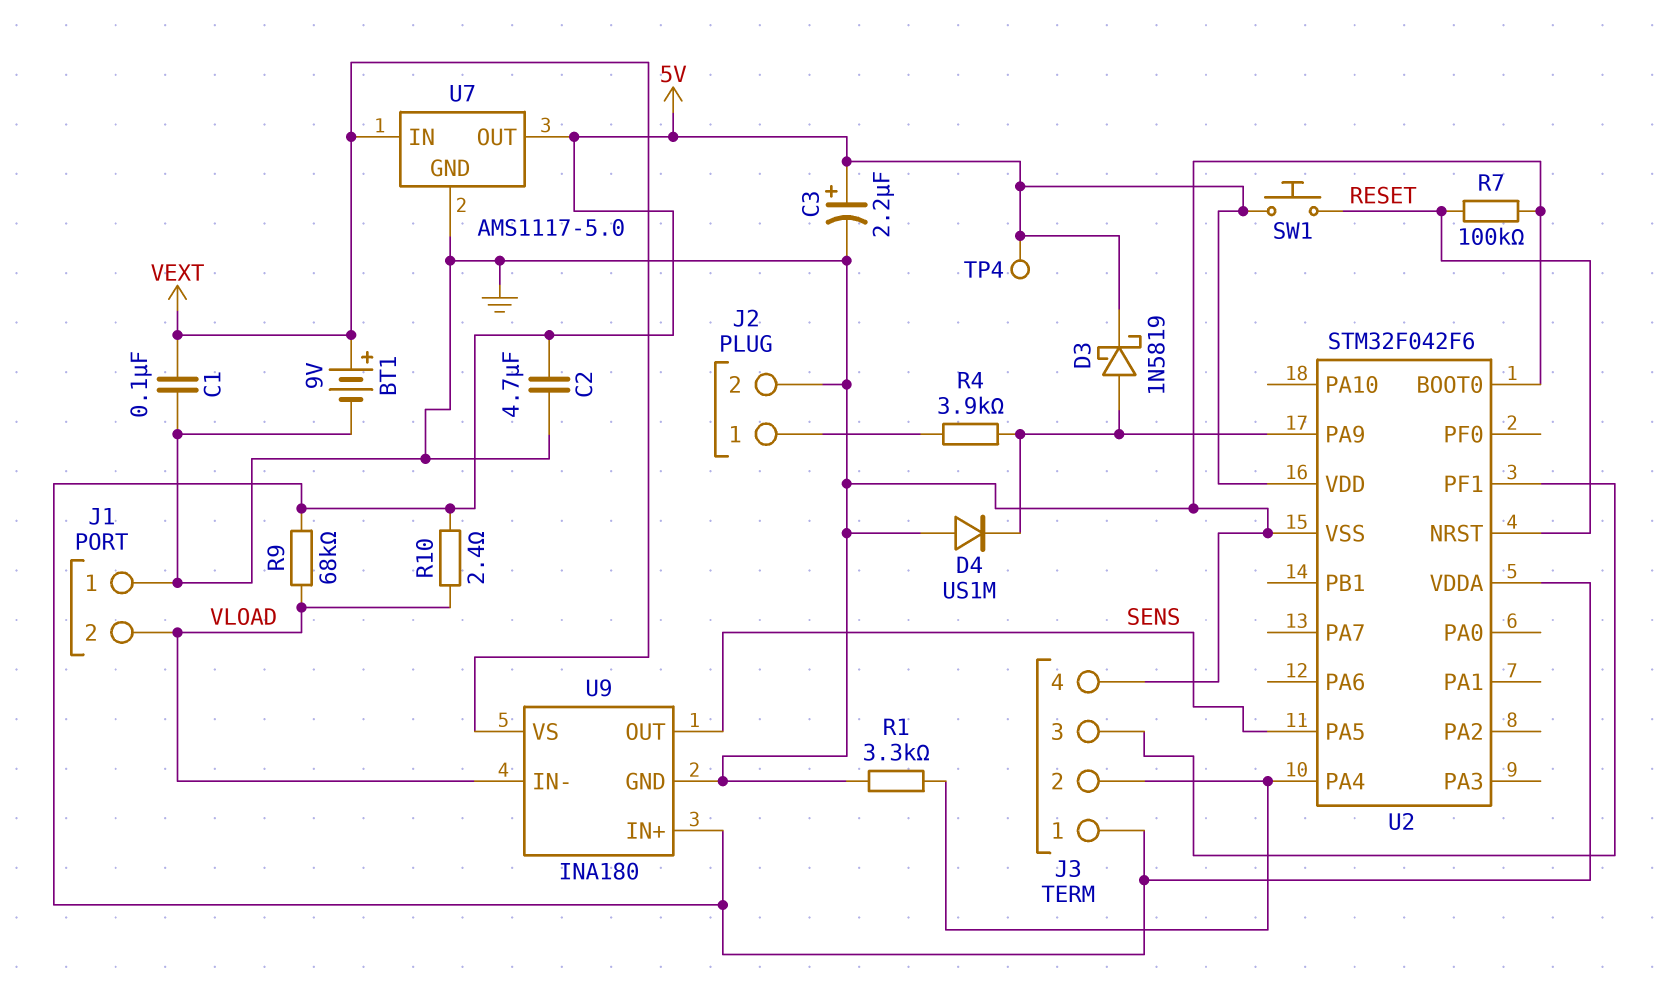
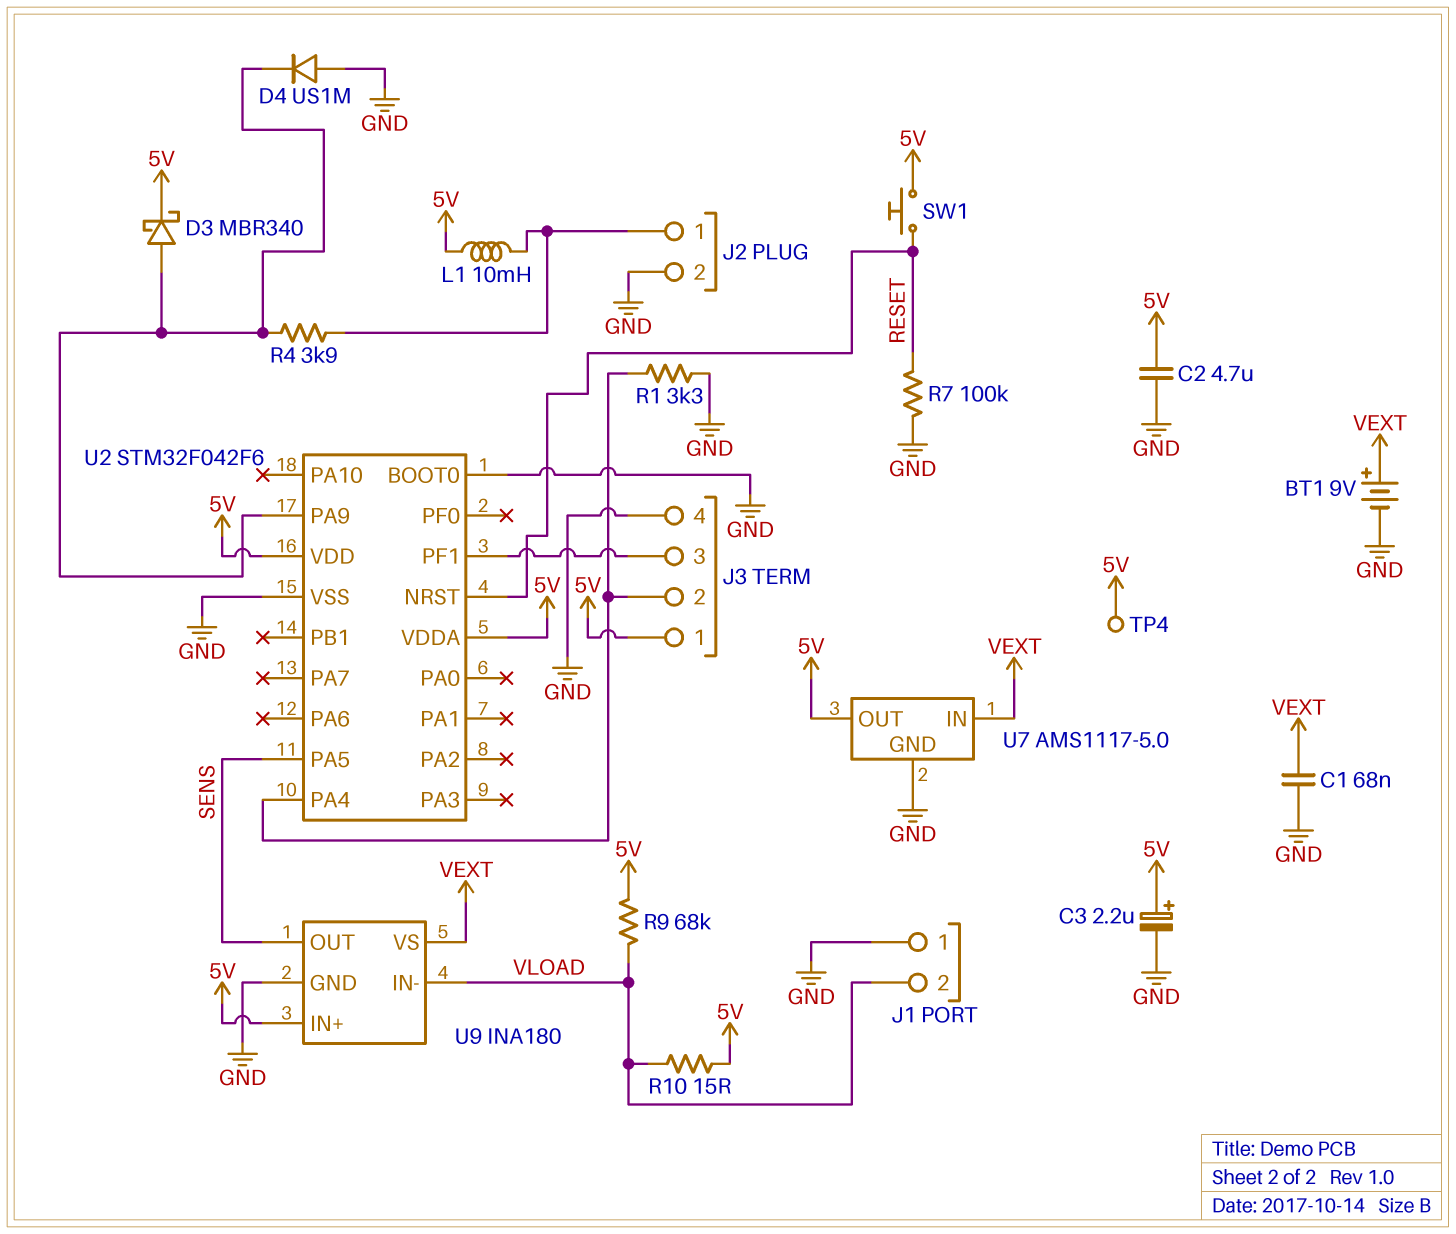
C1: 100nF (GND, VEXT) -> 68nF (GND, VEXT)
D3: schottky 1N5819 (A U2/PA9, K 5V) -> schottky MBR340 (A U2/PA9, K 5V)
L1: none -> 10mH (5V, J2/1)
R10: 2.4 (5V, VLOAD) -> 15 (5V, VLOAD)

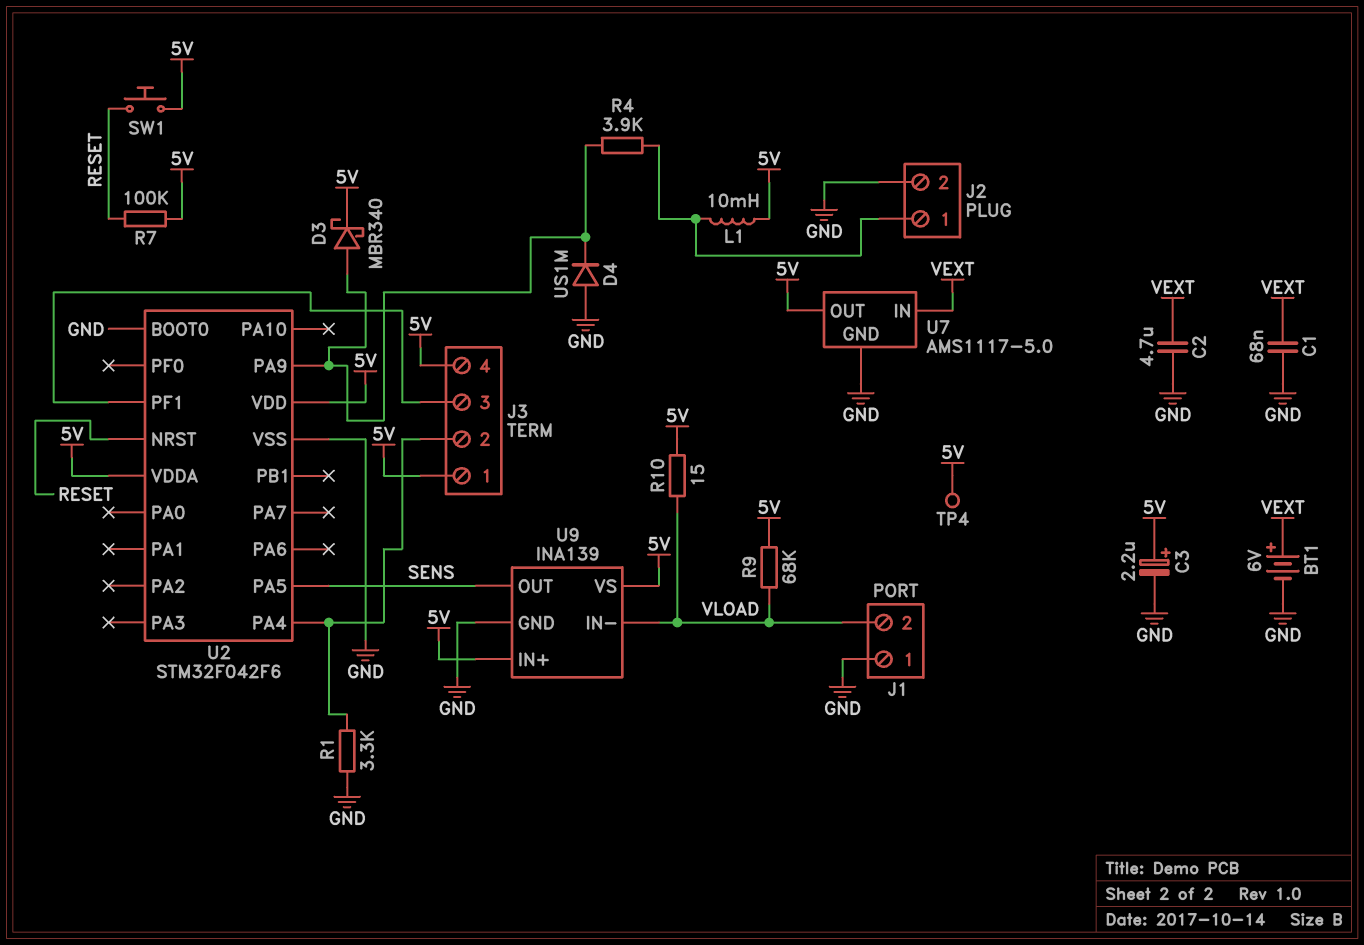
BT1: 9V (plus VEXT, minus GND) -> 6V (plus VEXT, minus GND)
C2: 4.7uF (5V, GND) -> 4.7uF (GND, VEXT)
J3 pin 4: GND -> 5V
R7: 100k (GND, RESET) -> 100k (5V, RESET)
U9: INA180 -> INA139
U9 pin VS: VEXT -> 5V

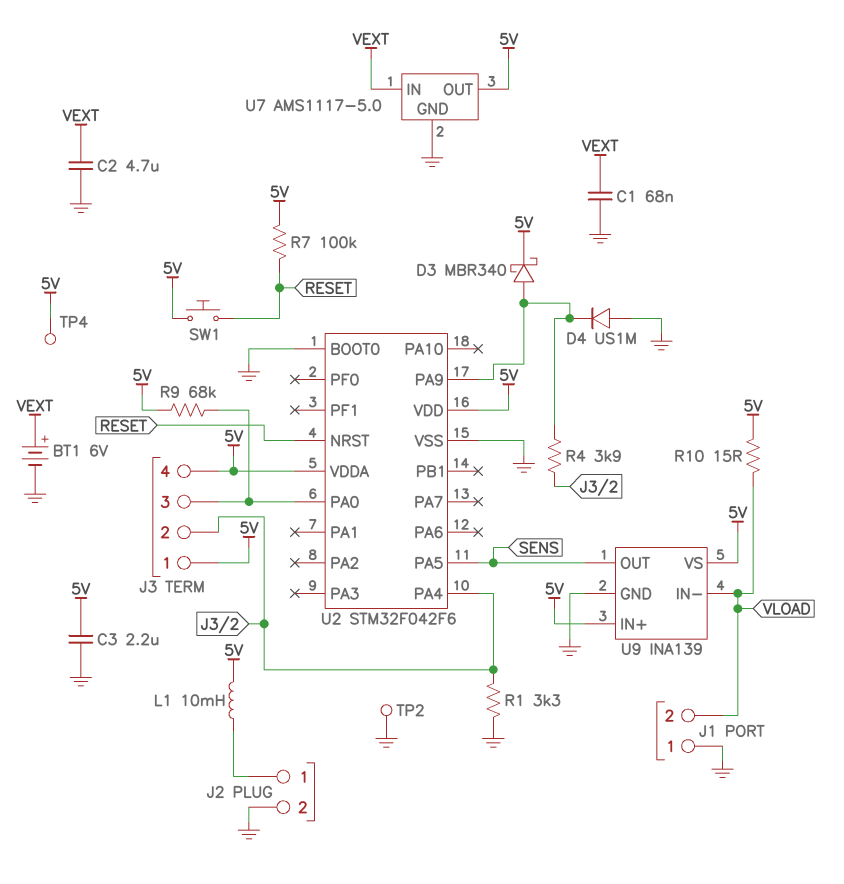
C3: 2.2uF (plus 5V, minus GND) -> 2.2uF (5V, GND)
R4: 3.9k (J2/1, U2/PA9) -> 3.9k (J3/2, U2/PA9)
R9: 68k (5V, VLOAD) -> 68k (5V, J3/3)
TP2: none -> test point (GND)
U2 pin PA0: none -> J3/3
U2 pin PF1: J3/3 -> none

